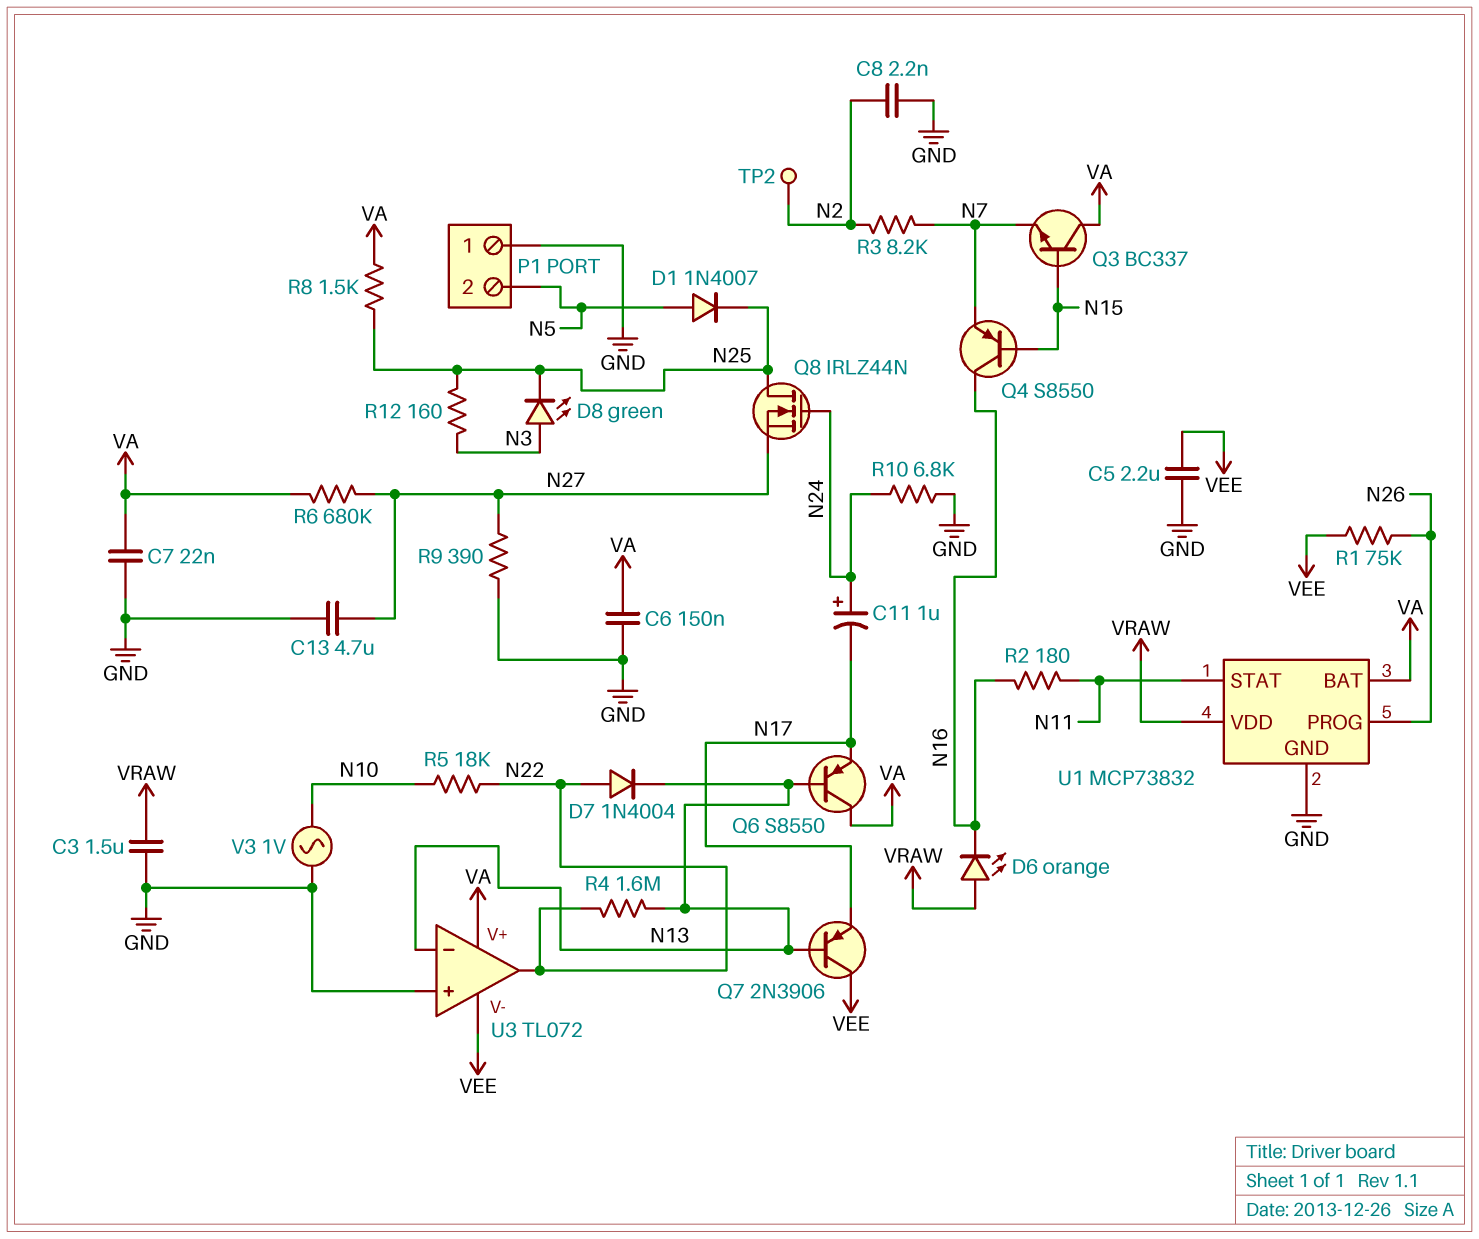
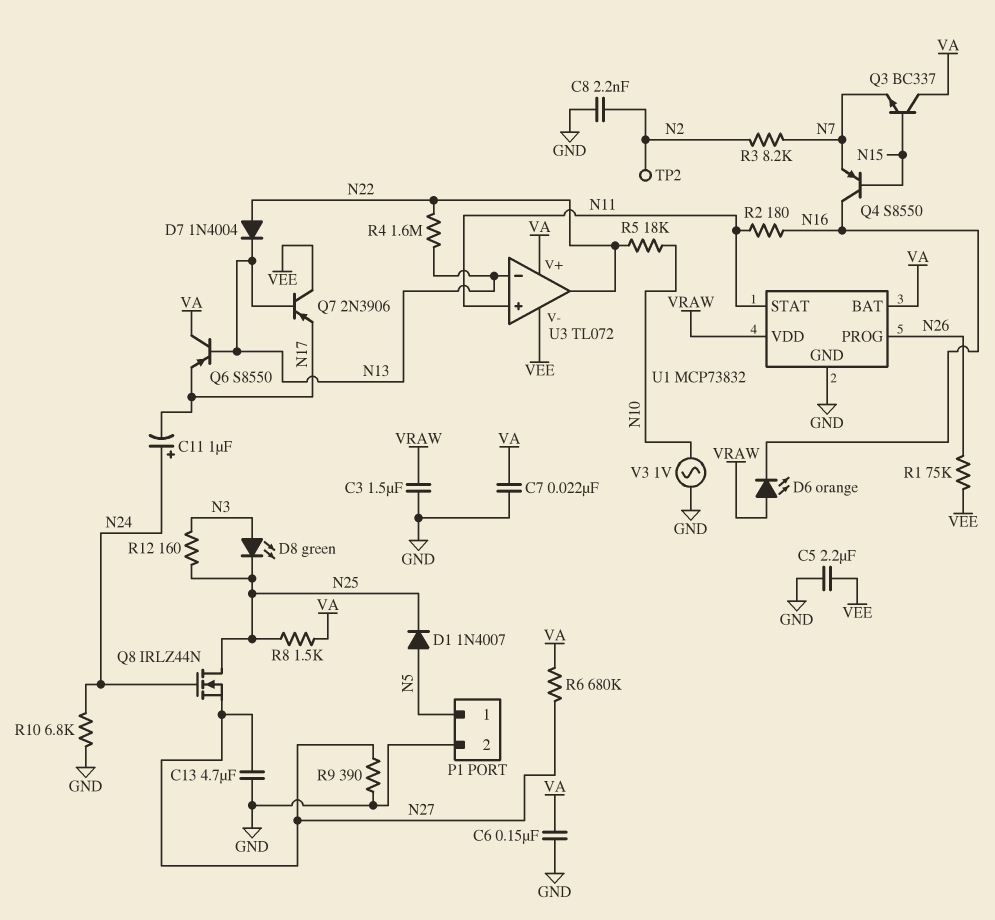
P1 pin 1: GND -> N5
P1 pin 2: N5 -> GND
U3 pin in+: GND -> N11

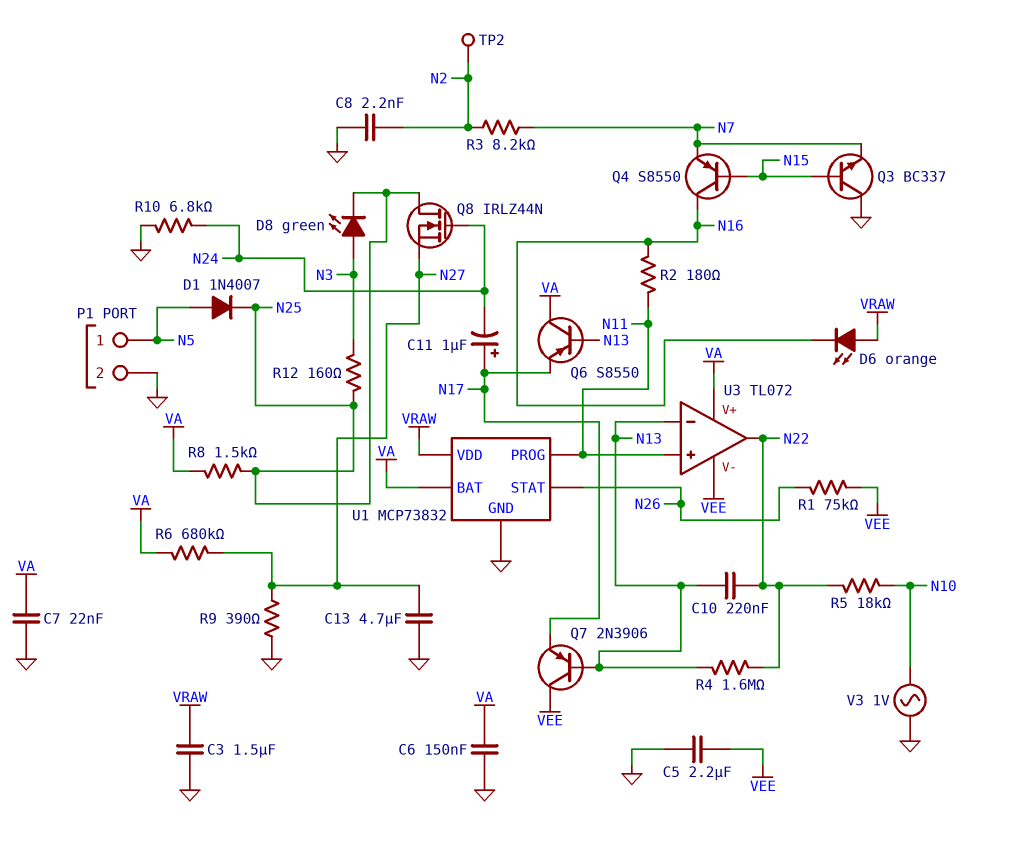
C10: none -> 220nF (N13, N22)
C11: 1uF (plus N24, minus N17) -> 1uF (plus N17, minus N24)
D7: diode 1N4004 (A N22, K N13) -> none
Q3: NPN BC337 (B N15, C VA, E N7) -> NPN BC337 (B N15, C GND, E N7)
U1 pin PROG: N26 -> N11
U1 pin STAT: N11 -> N26

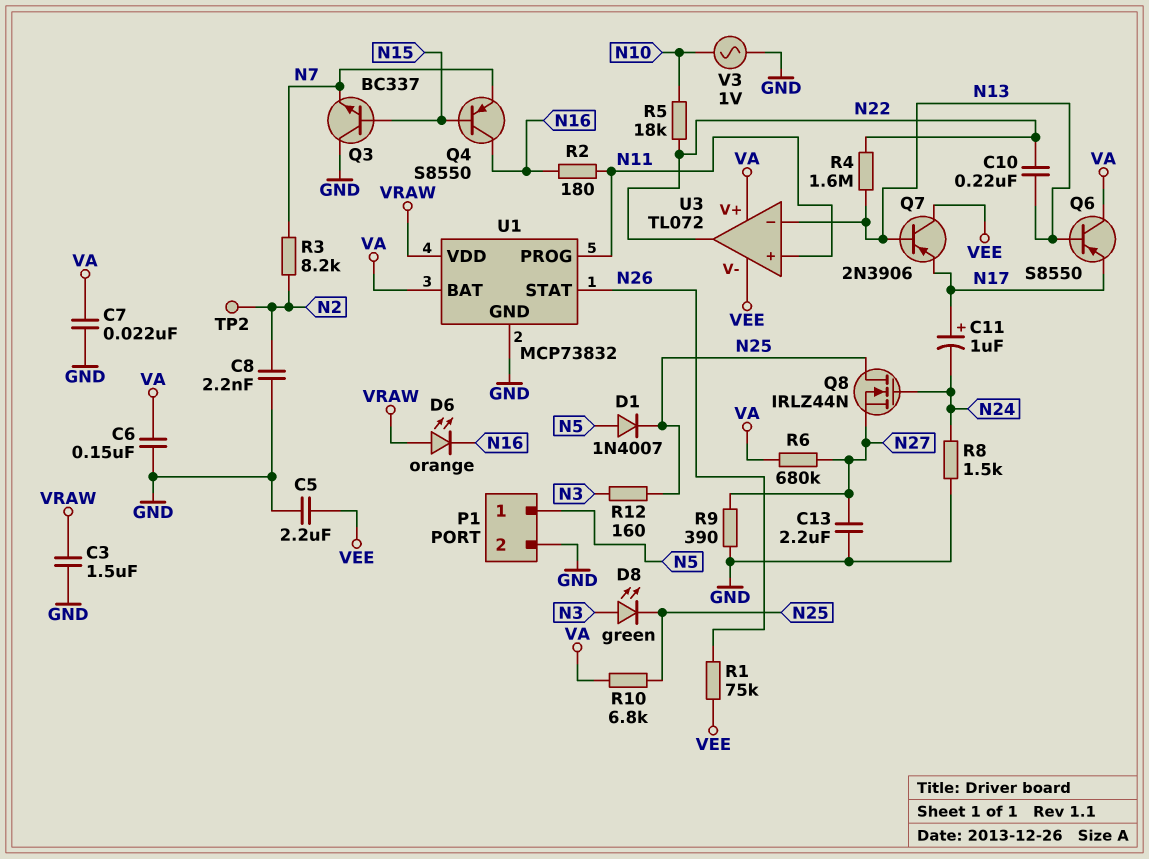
C13: 4.7uF (GND, N27) -> 2.2uF (GND, N27)
R8: 1.5k (N25, VA) -> 1.5k (GND, N24)
R10: 6.8k (GND, N24) -> 6.8k (N25, VA)

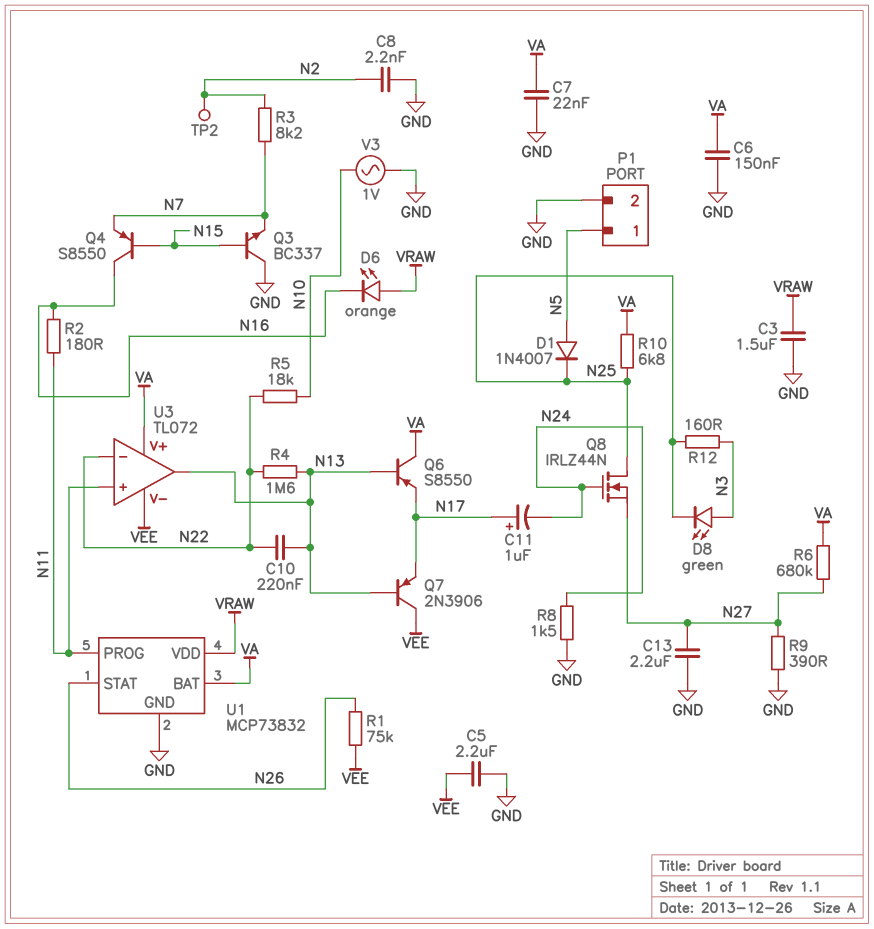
U3 pin in-: N13 -> N22
U3 pin out: N22 -> N13

